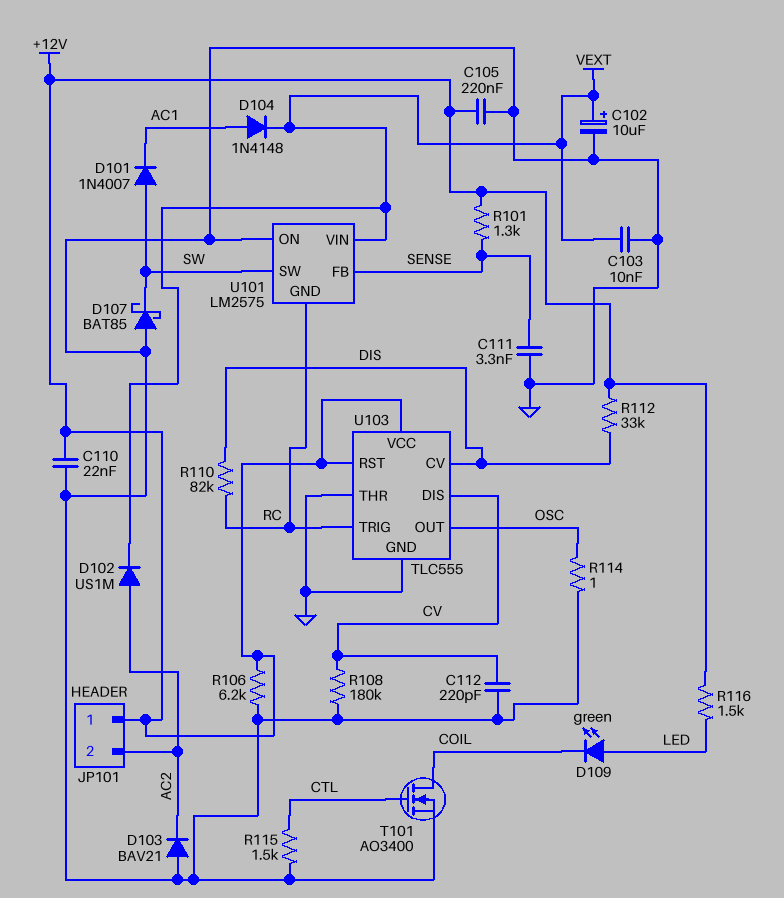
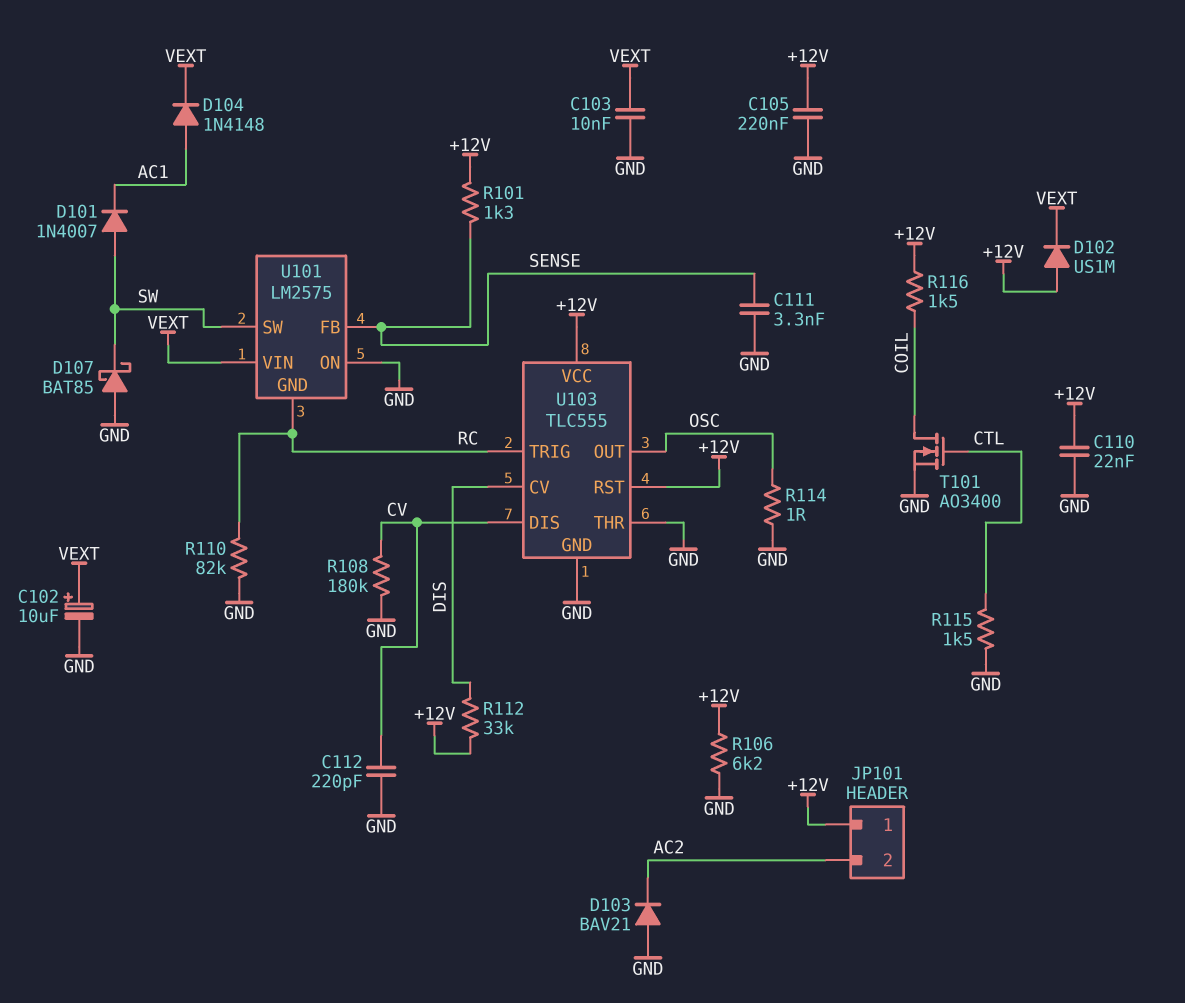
D102: diode US1M (A AC2, K VEXT) -> diode US1M (A +12V, K VEXT)
D109: LED green (A LED, K COIL) -> none
R110: 82k (DIS, RC) -> 82k (GND, RC)
R116: 1.5k (+12V, LED) -> 1.5k (+12V, COIL)

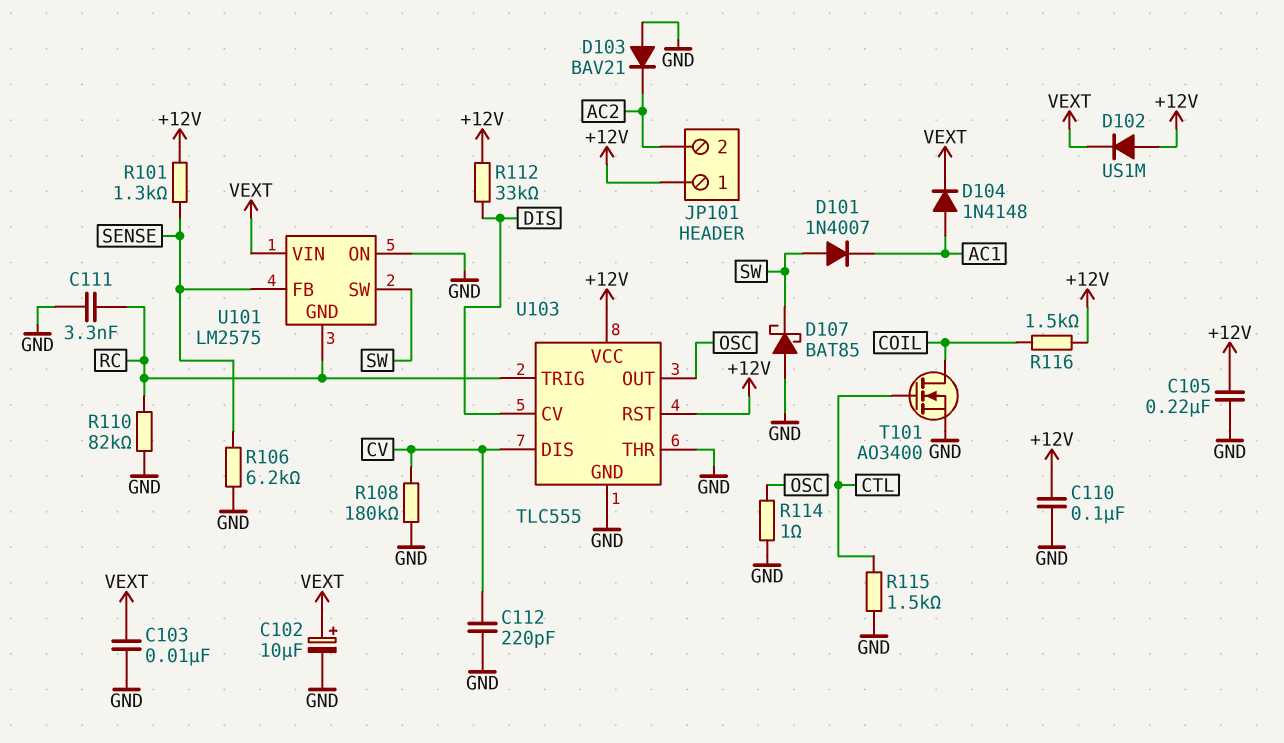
C110: 22nF (+12V, GND) -> 100nF (+12V, GND)
C111: 3.3nF (GND, SENSE) -> 3.3nF (GND, RC)
R106: 6.2k (+12V, GND) -> 6.2k (GND, SENSE)

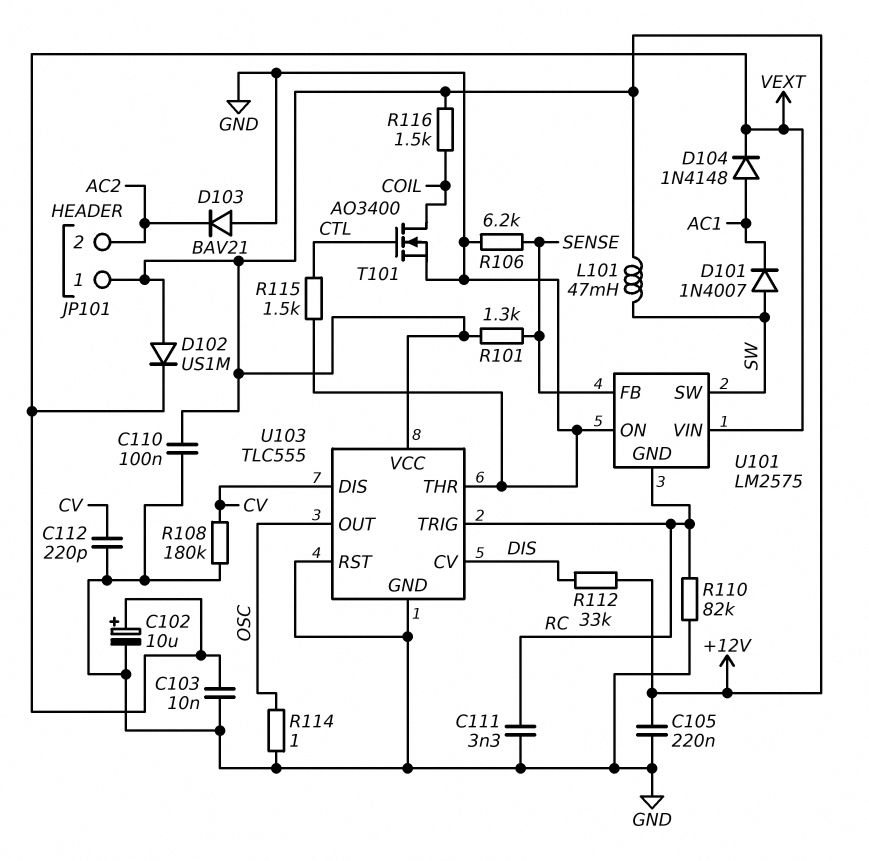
D107: schottky BAT85 (A GND, K SW) -> none
L101: none -> 47mH (+12V, SW)
U103 pin RST: +12V -> GND

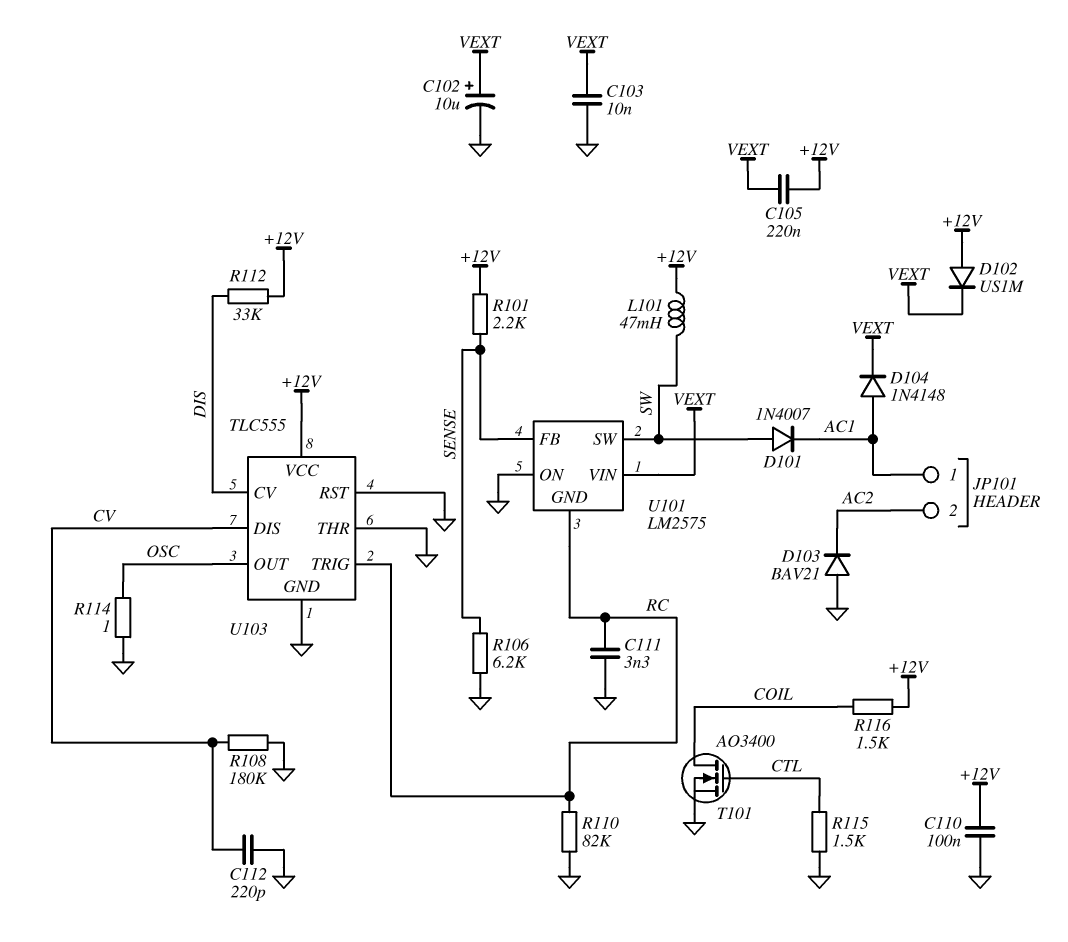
C105: 220nF (+12V, GND) -> 220nF (+12V, VEXT)
JP101 pin 1: +12V -> AC1
R101: 1.3k (+12V, SENSE) -> 2.2k (+12V, SENSE)

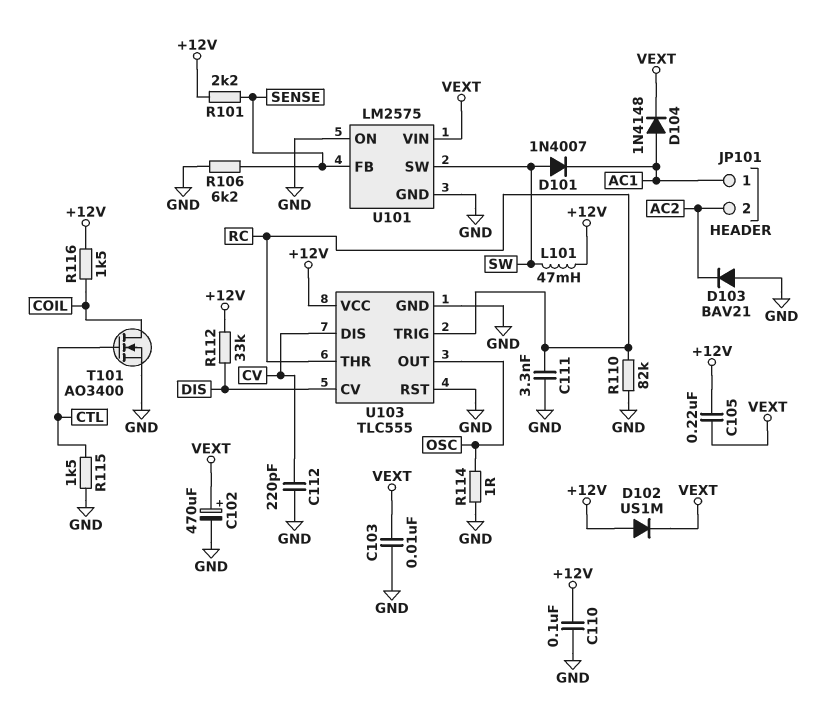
C102: 10uF (plus VEXT, minus GND) -> 470uF (plus VEXT, minus GND)
R108: 180k (CV, GND) -> none
U101 pin GND: RC -> GND
U103 pin THR: GND -> RC

